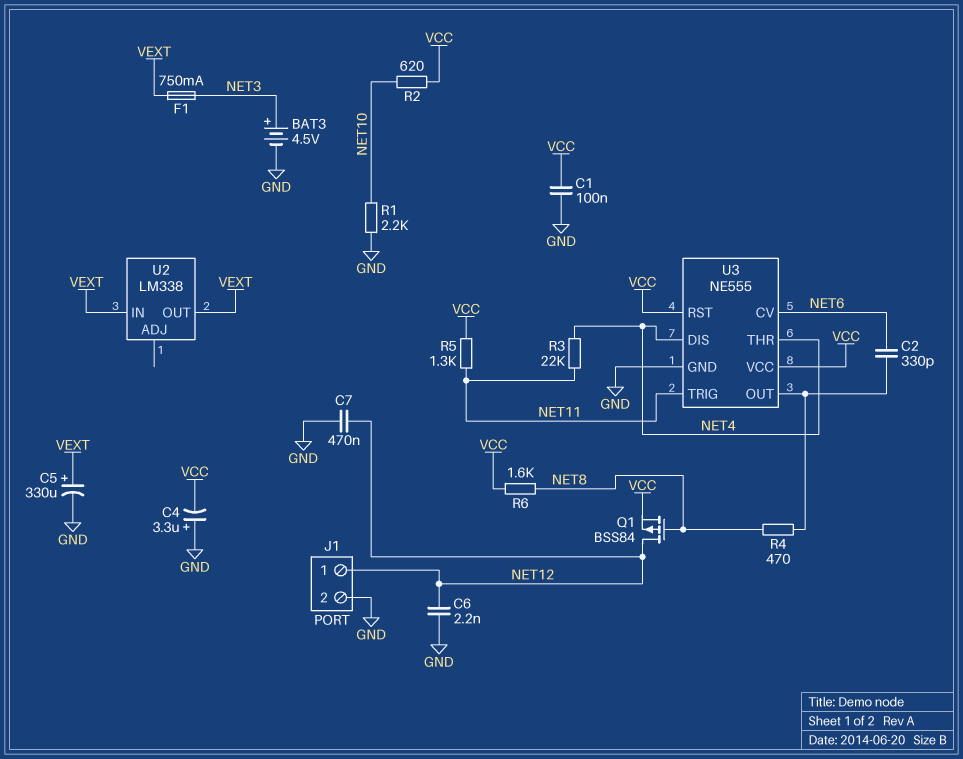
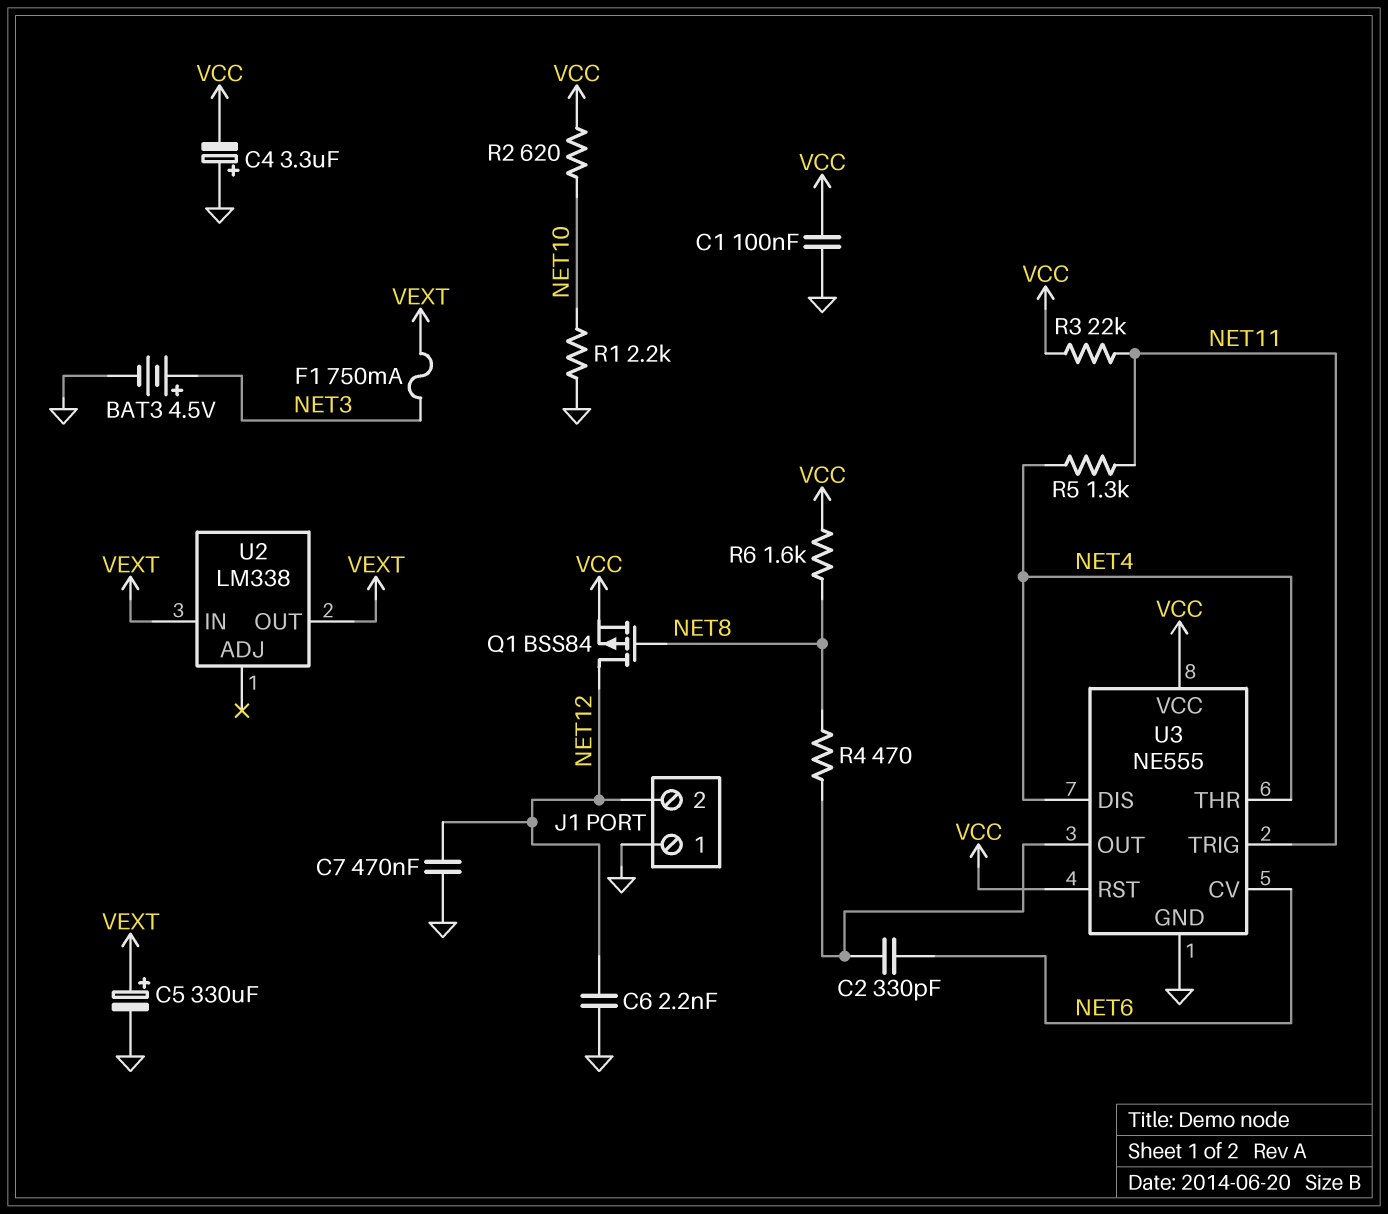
J1 pin 1: NET12 -> GND
J1 pin 2: GND -> NET12
R3: 22k (NET4, NET11) -> 22k (NET11, VCC)
R5: 1.3k (NET11, VCC) -> 1.3k (NET4, NET11)

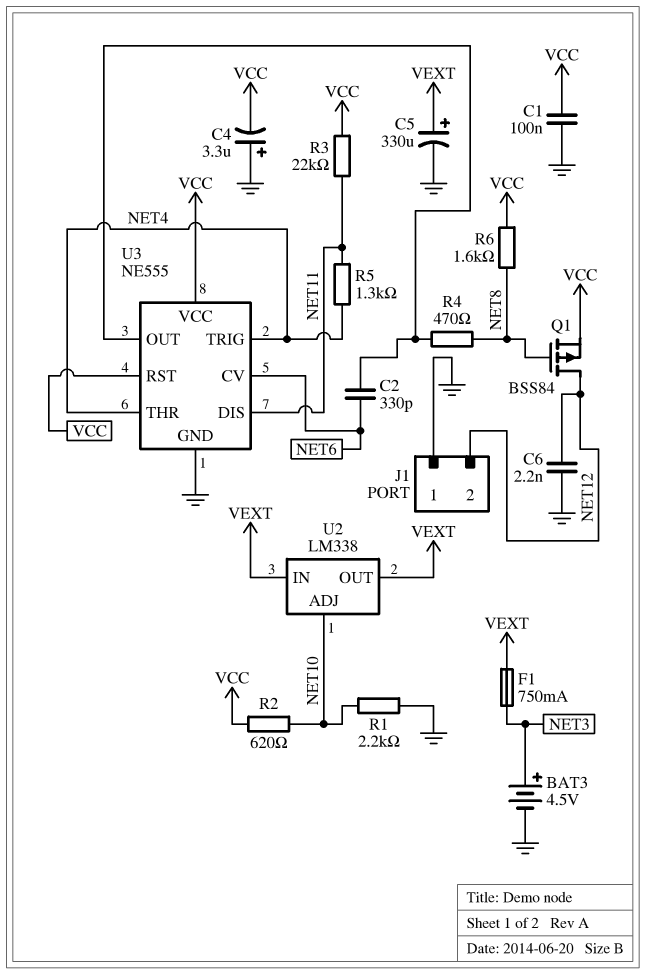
C7: 470nF (GND, NET12) -> none
U2 pin ADJ: none -> NET10
U3 pin DIS: NET4 -> NET11
U3 pin TRIG: NET11 -> NET4

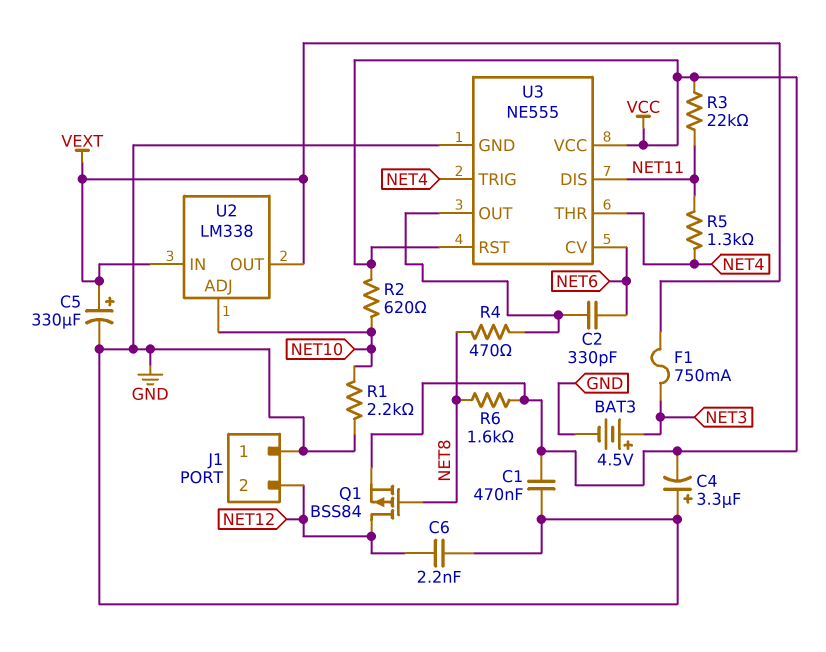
C1: 100nF (GND, VCC) -> 470nF (GND, VCC)

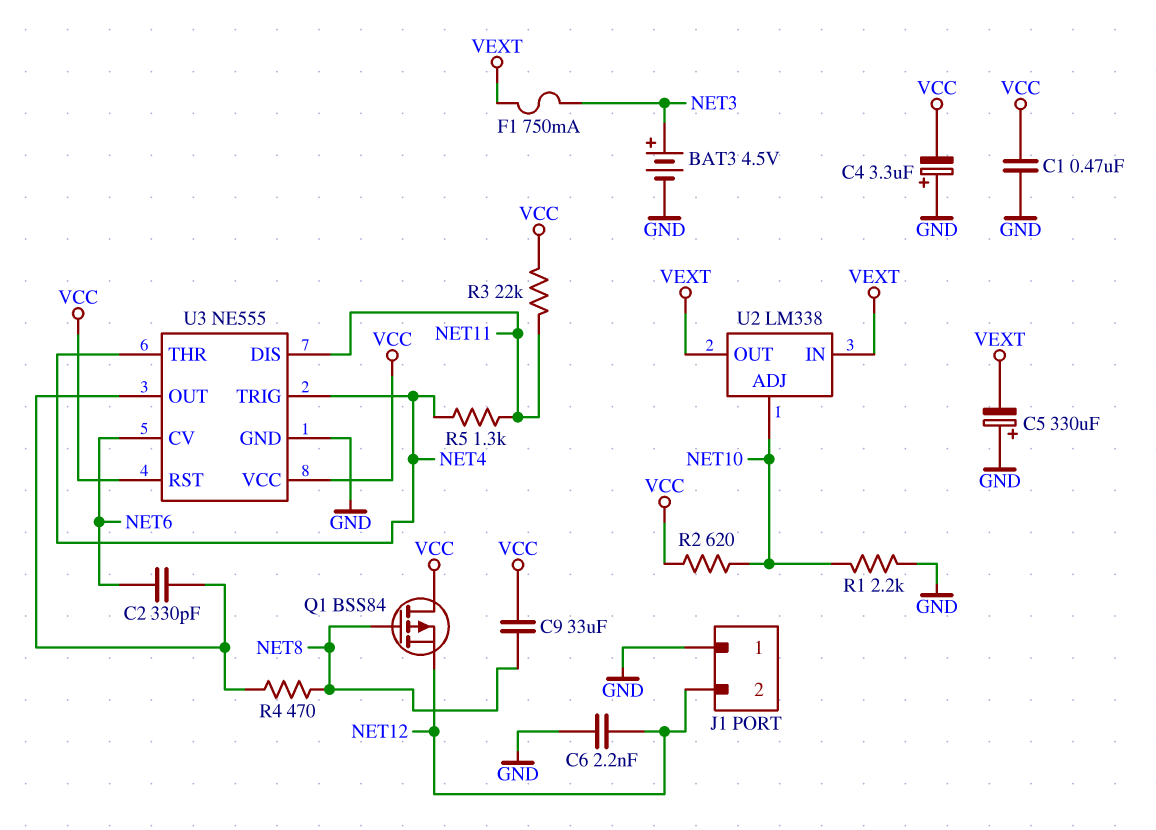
C5: 330uF (plus VEXT, minus GND) -> 330uF (plus GND, minus VEXT)
C9: none -> 33uF (NET8, VCC)
Q1: PMOS BSS84 (G NET8, D NET12, S VCC) -> PMOS BSS84 (G NET8, D VCC, S NET12)
R6: 1.6k (NET8, VCC) -> none

